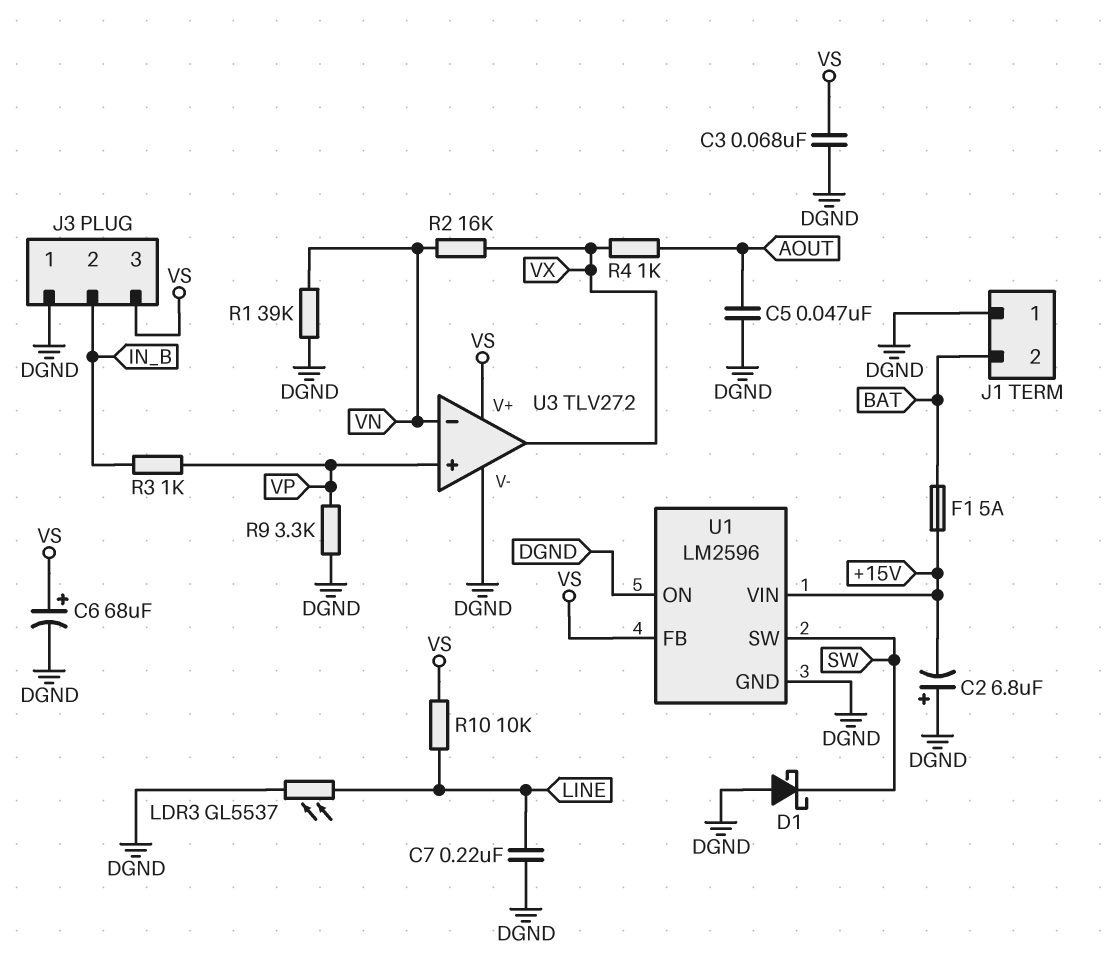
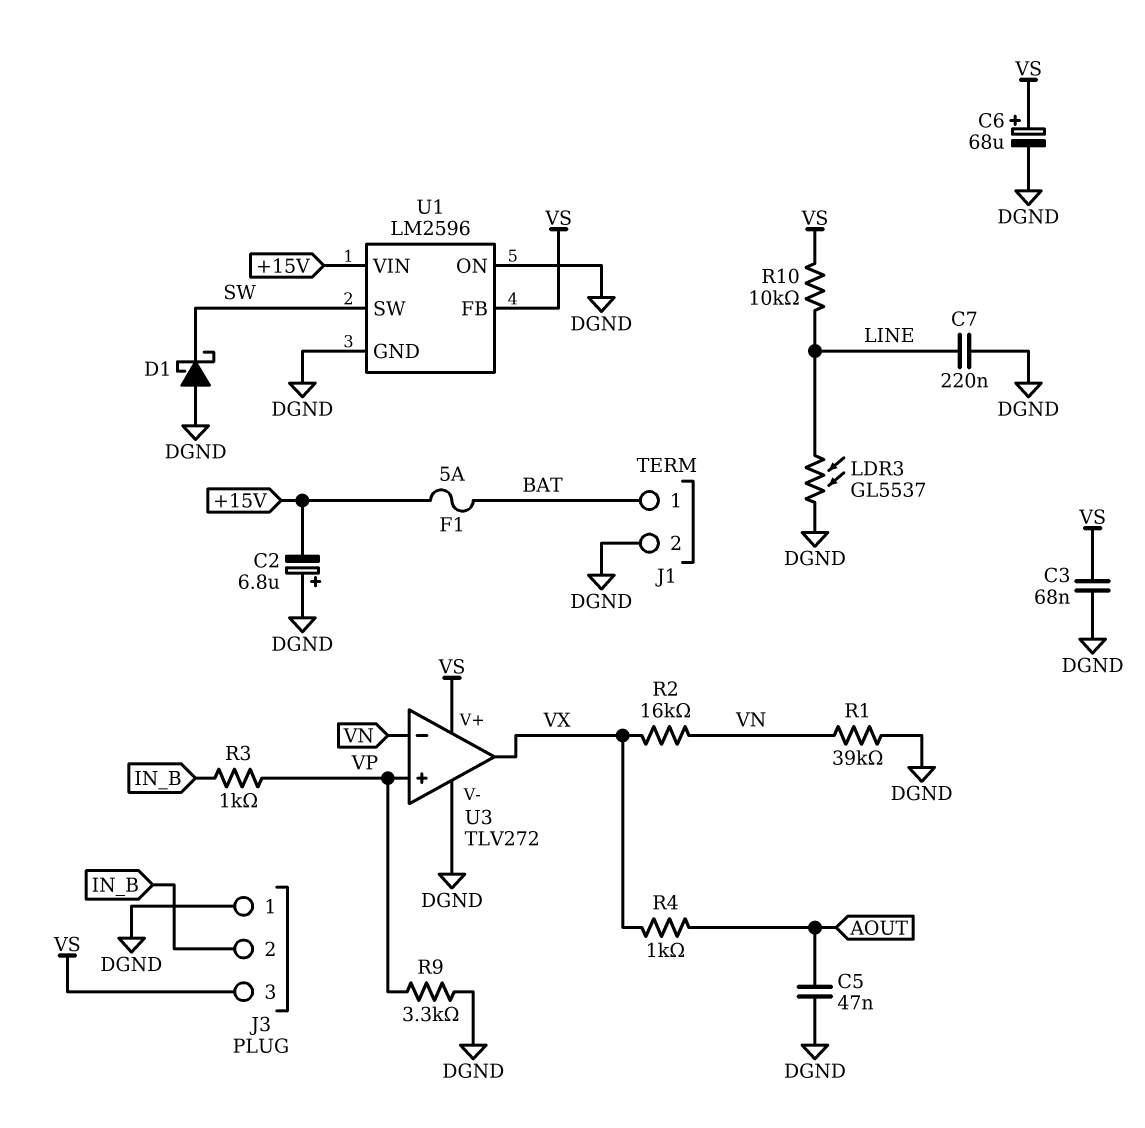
J1 pin 1: DGND -> BAT
J1 pin 2: BAT -> DGND

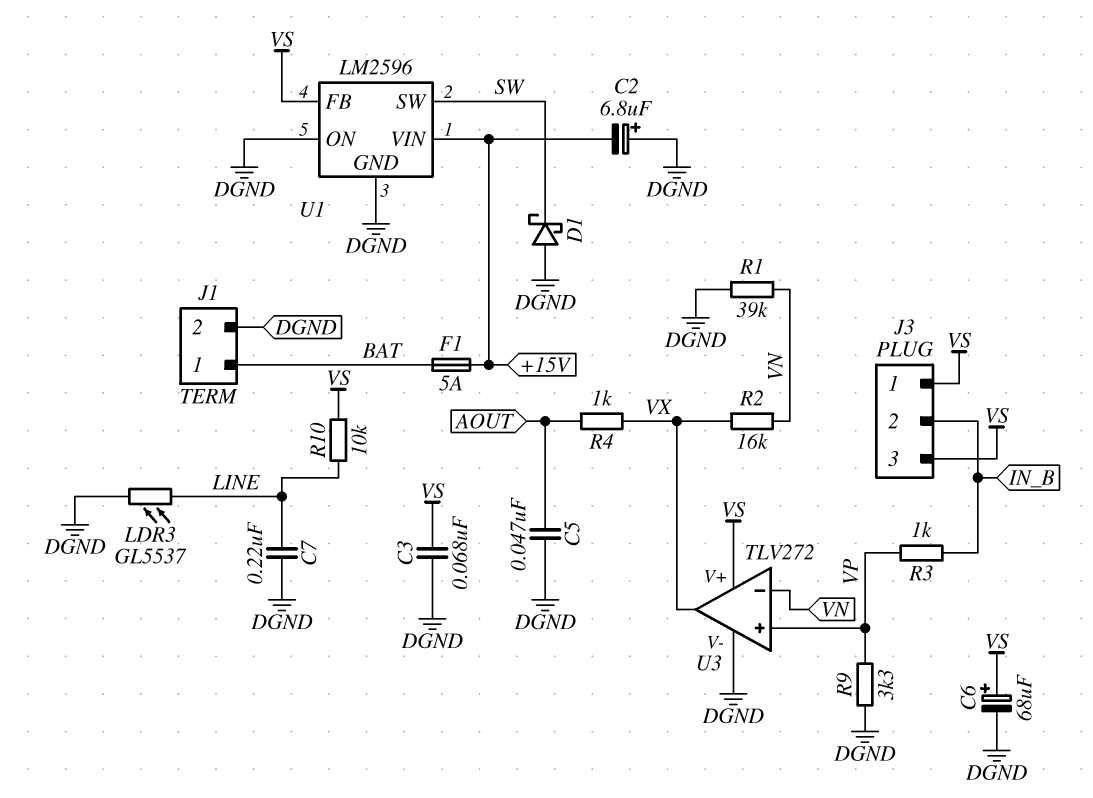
J3 pin 1: DGND -> VS

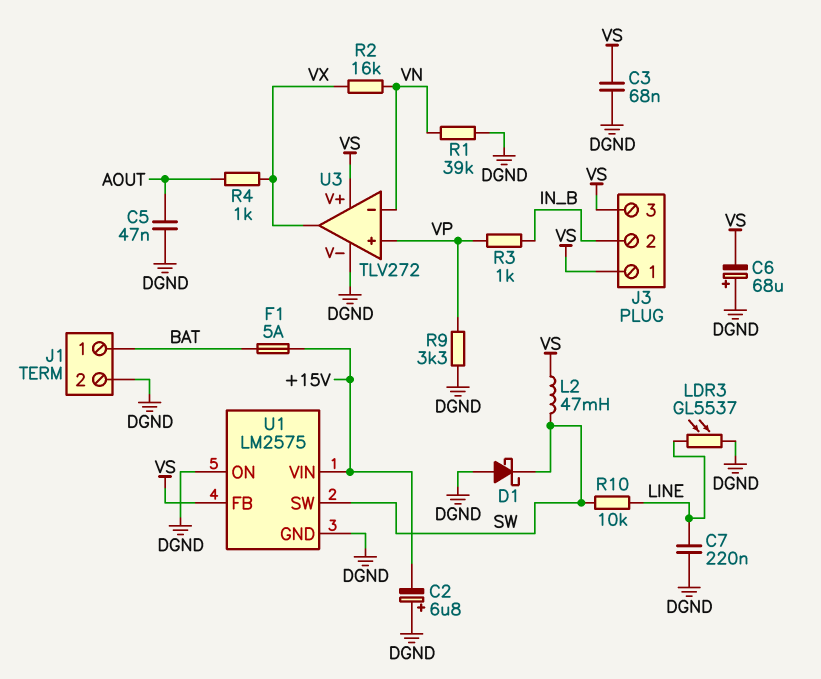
C6: 68uF (plus VS, minus DGND) -> 68uF (plus DGND, minus VS)
L2: none -> 47mH (SW, VS)
R10: 10k (LINE, VS) -> 10k (LINE, SW)
U1: LM2596 -> LM2575

